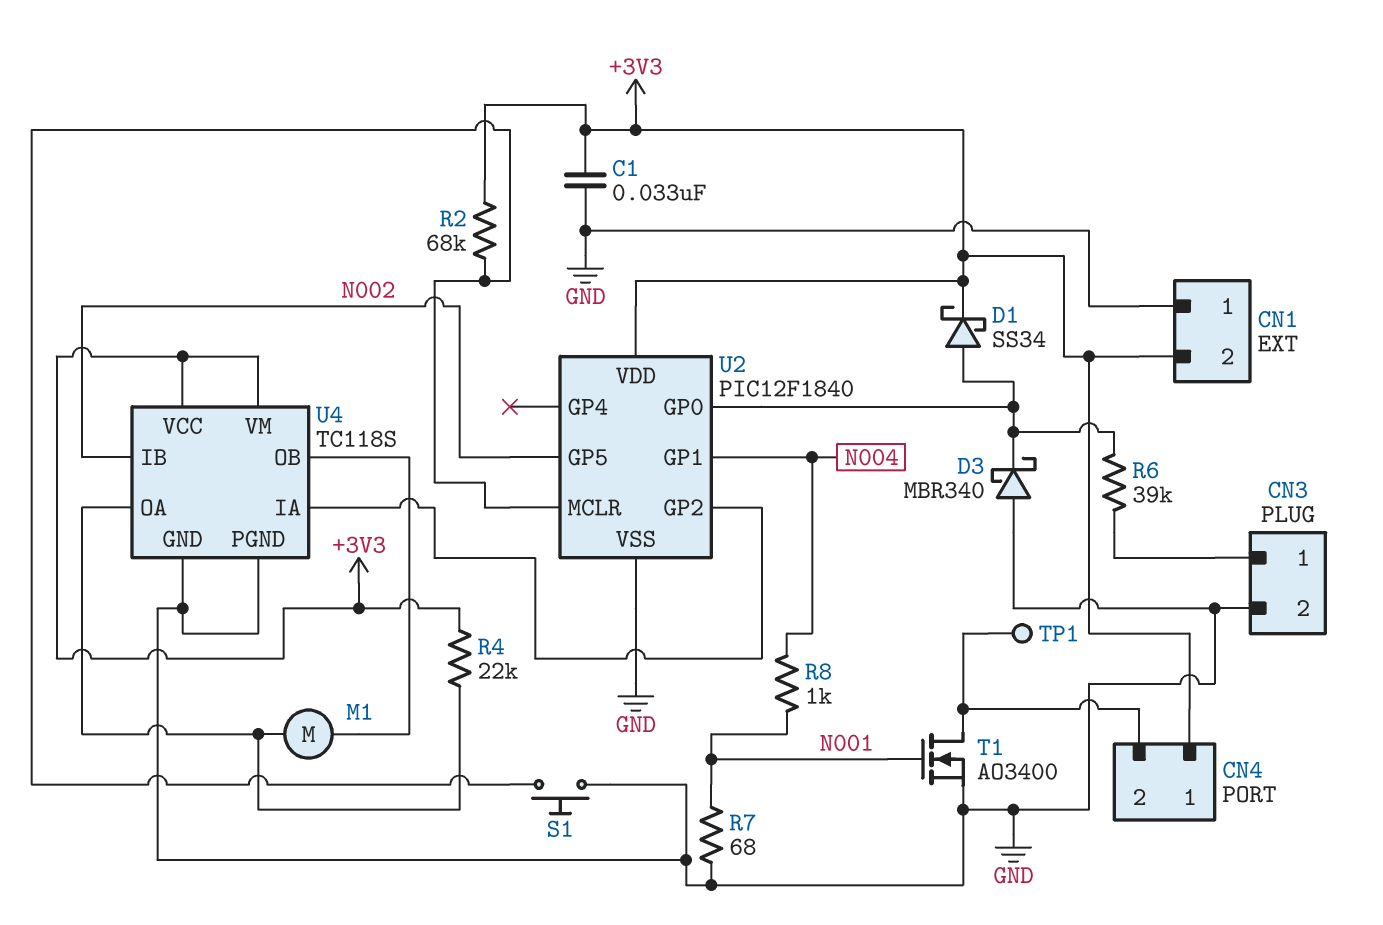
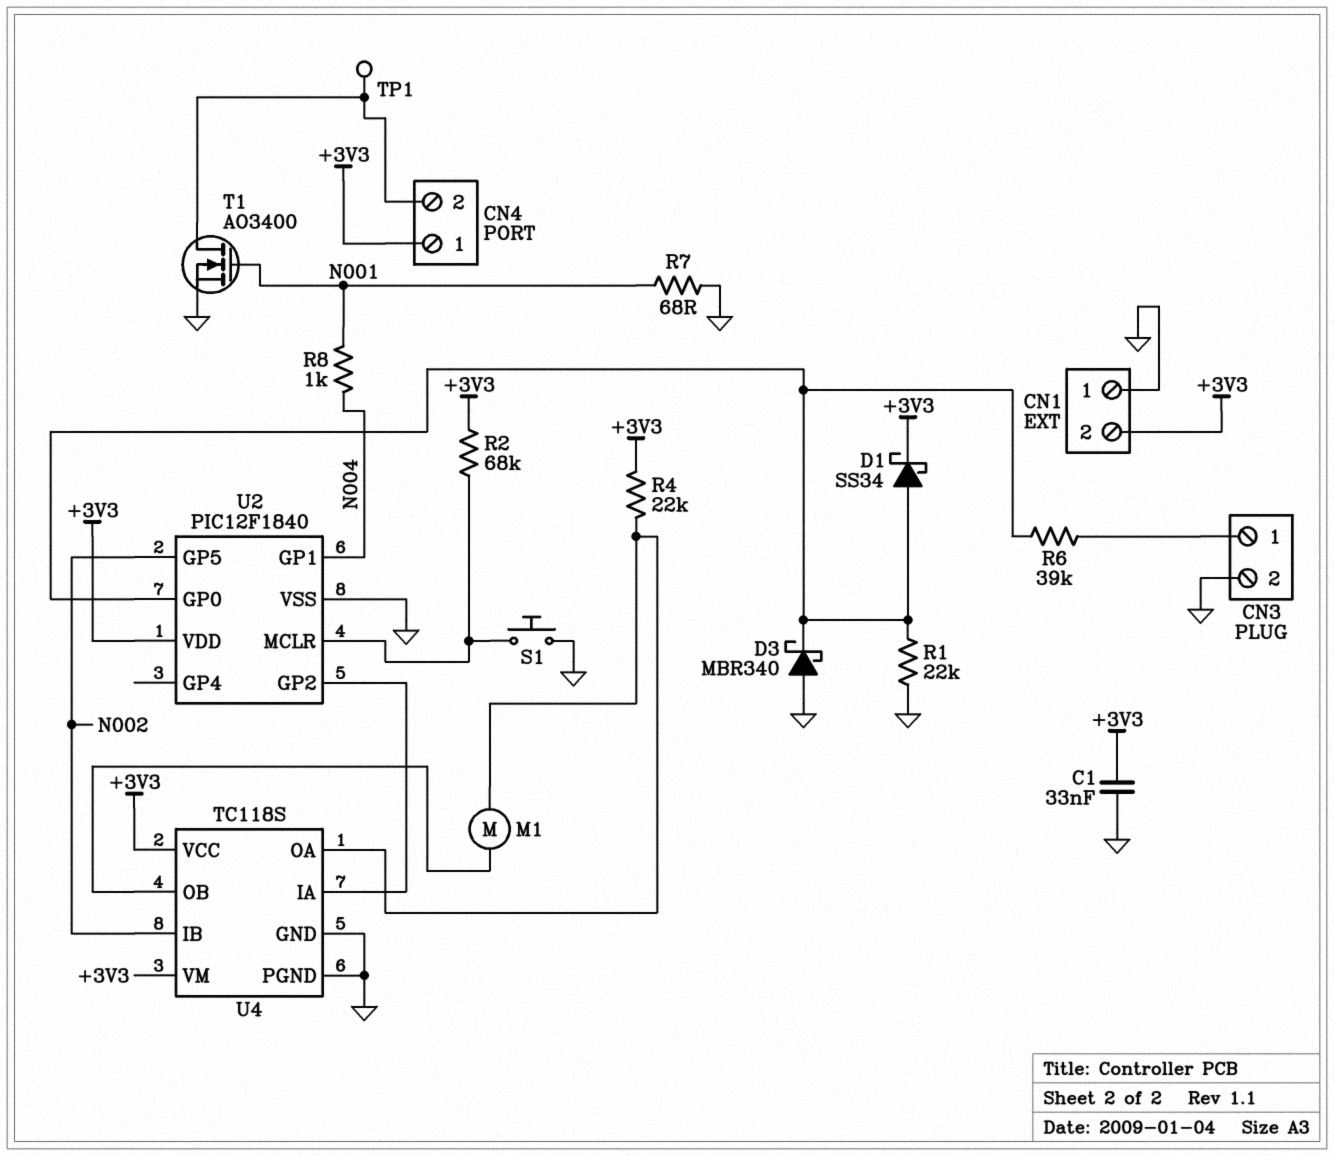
R1: none -> 22k (GND, U2/GP0)

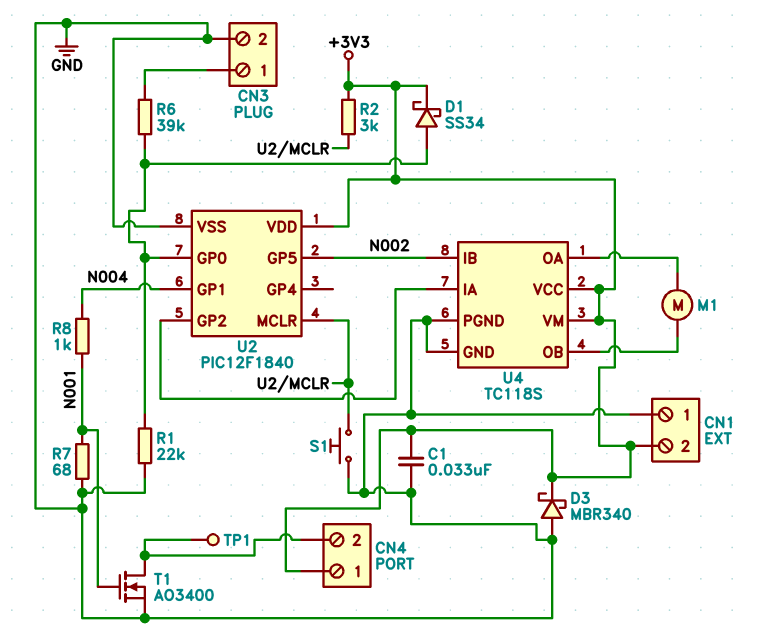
D3: schottky MBR340 (A GND, K U2/GP0) -> schottky MBR340 (A GND, K +3V3)
R2: 68k (+3V3, U2/MCLR) -> 3k (+3V3, U2/MCLR)
R4: 22k (+3V3, U4/OA) -> none

